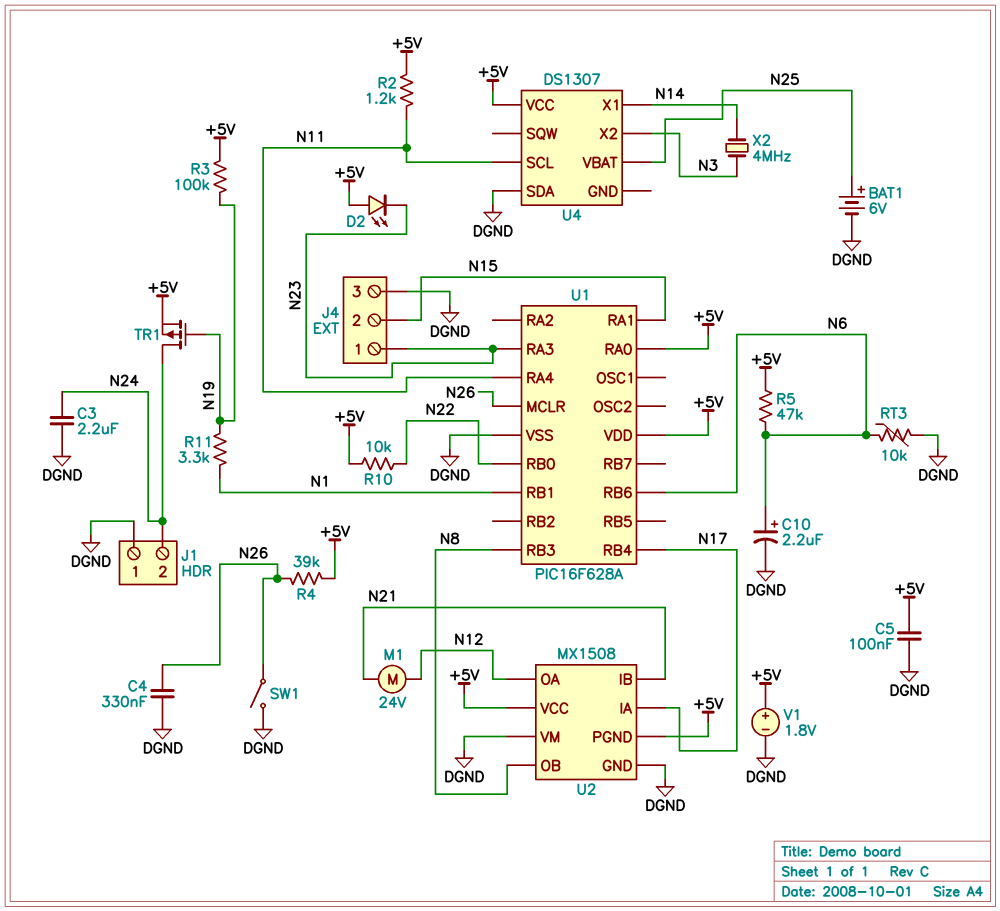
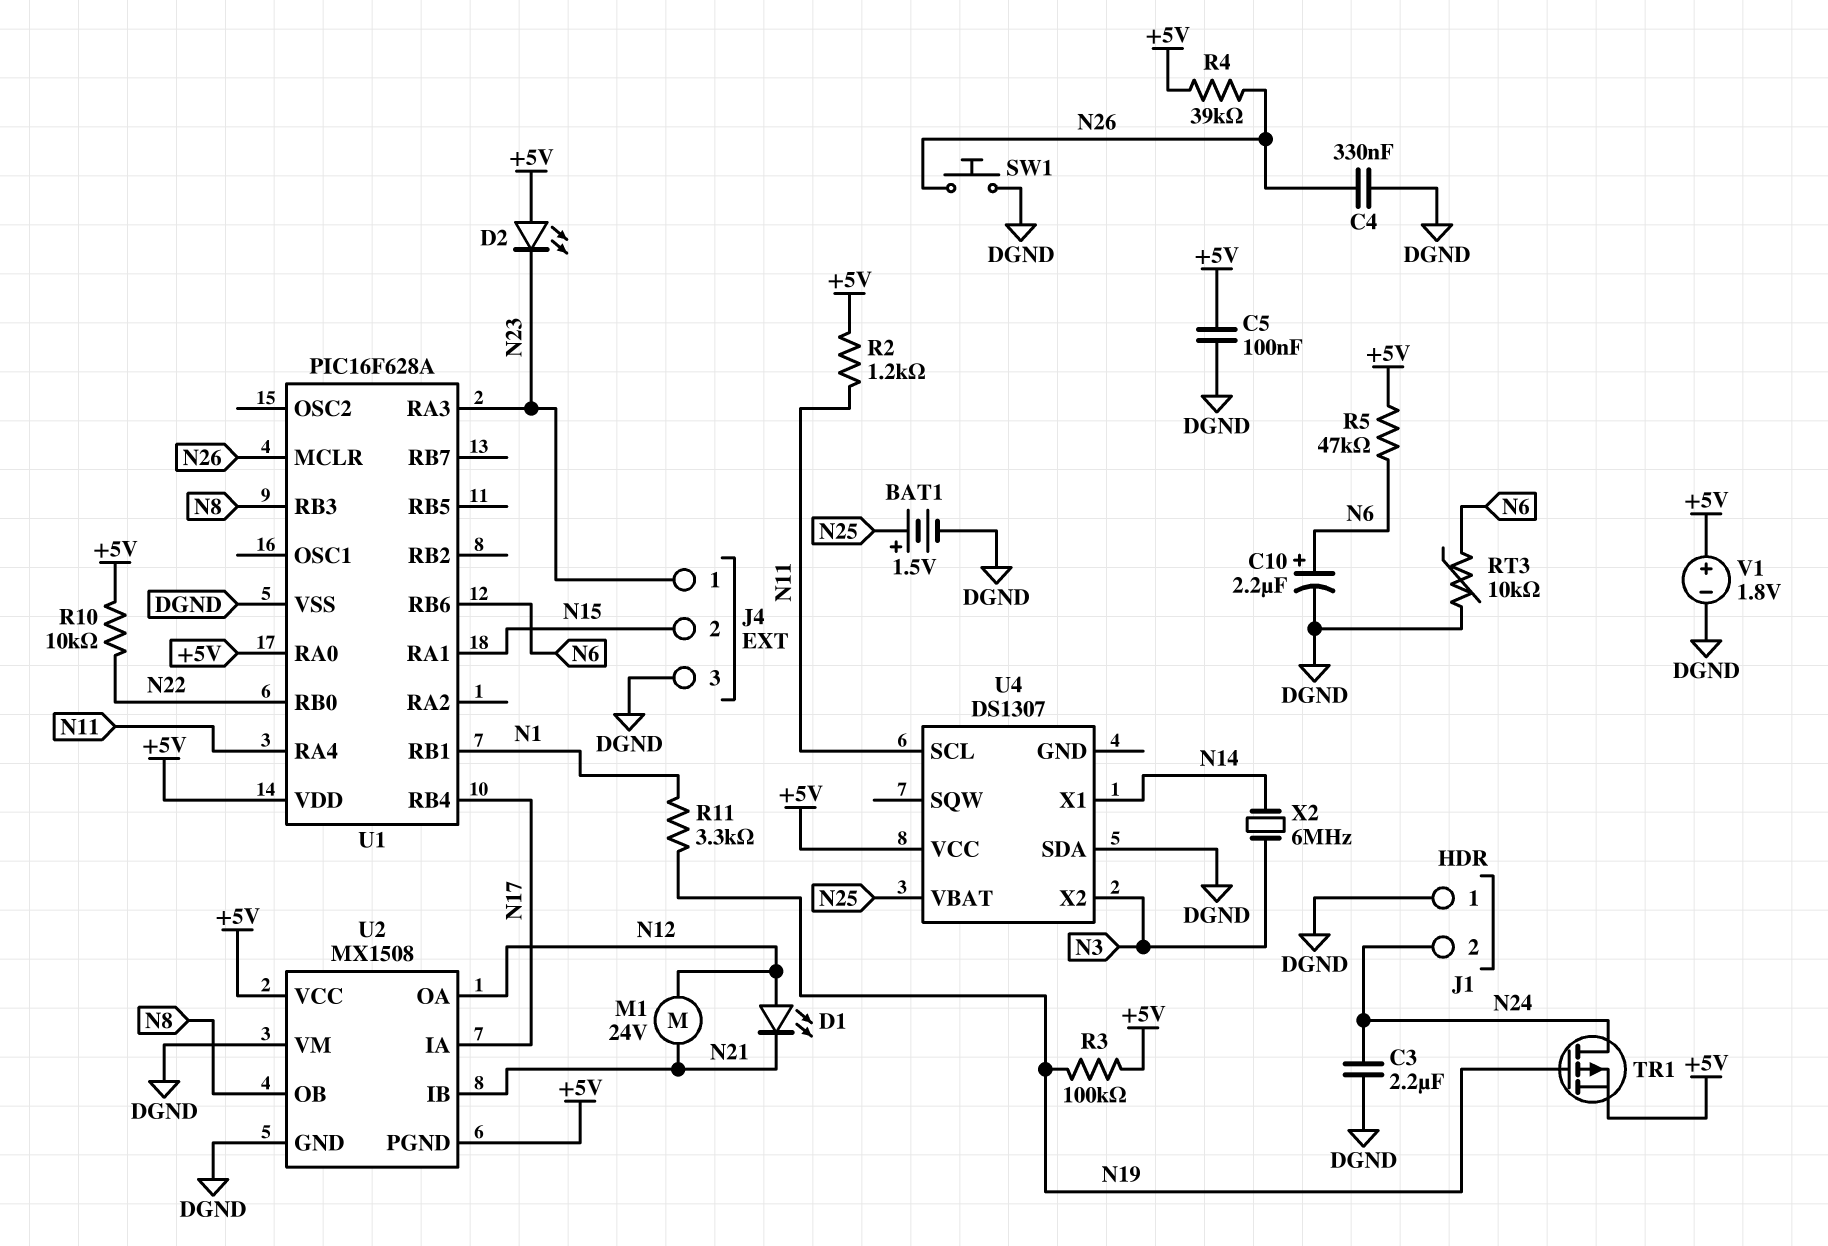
BAT1: 6V (plus N25, minus DGND) -> 1.5V (plus N25, minus DGND)
D1: none -> LED (A N12, K N21)
SW1: switch (DGND, N26) -> button (DGND, N26)
X2: 4MHz (N3, N14) -> 6MHz (N3, N14)

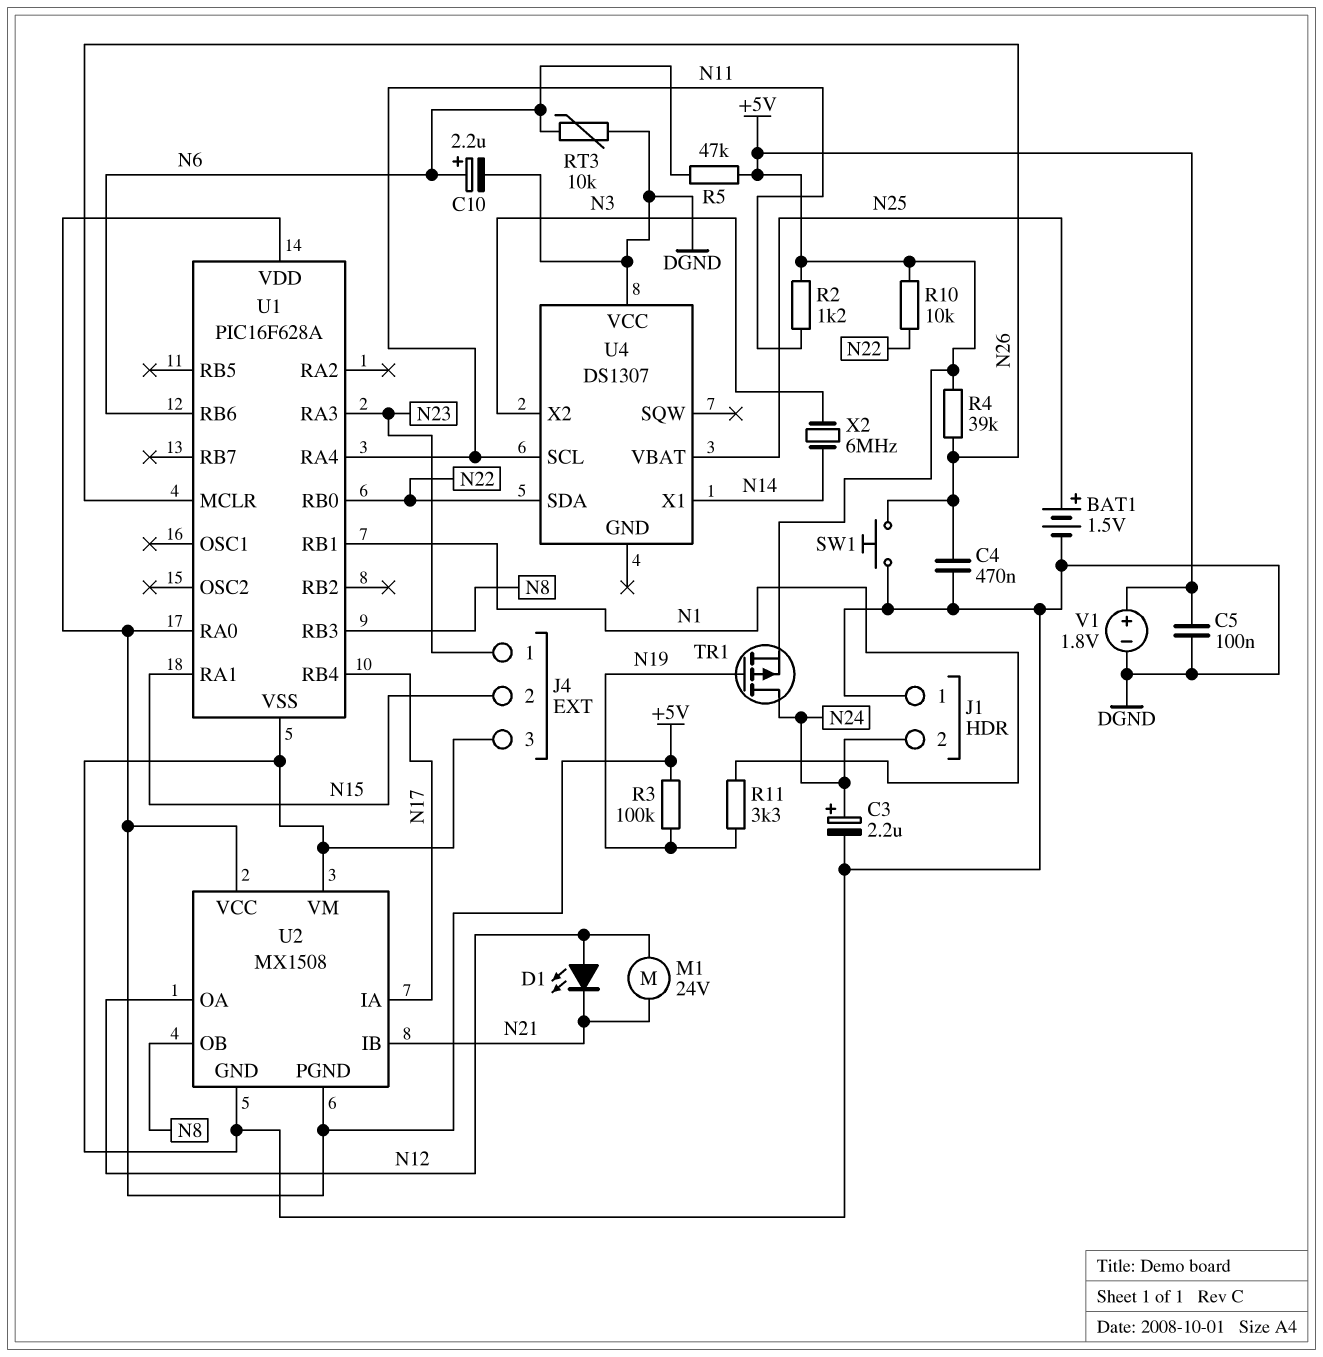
C3: 2.2uF (DGND, N24) -> 2.2uF (plus N24, minus DGND)
C4: 330nF (DGND, N26) -> 470nF (DGND, N26)
D2: LED (A +5V, K N23) -> none
U4 pin SDA: DGND -> N22
U4 pin VCC: +5V -> DGND

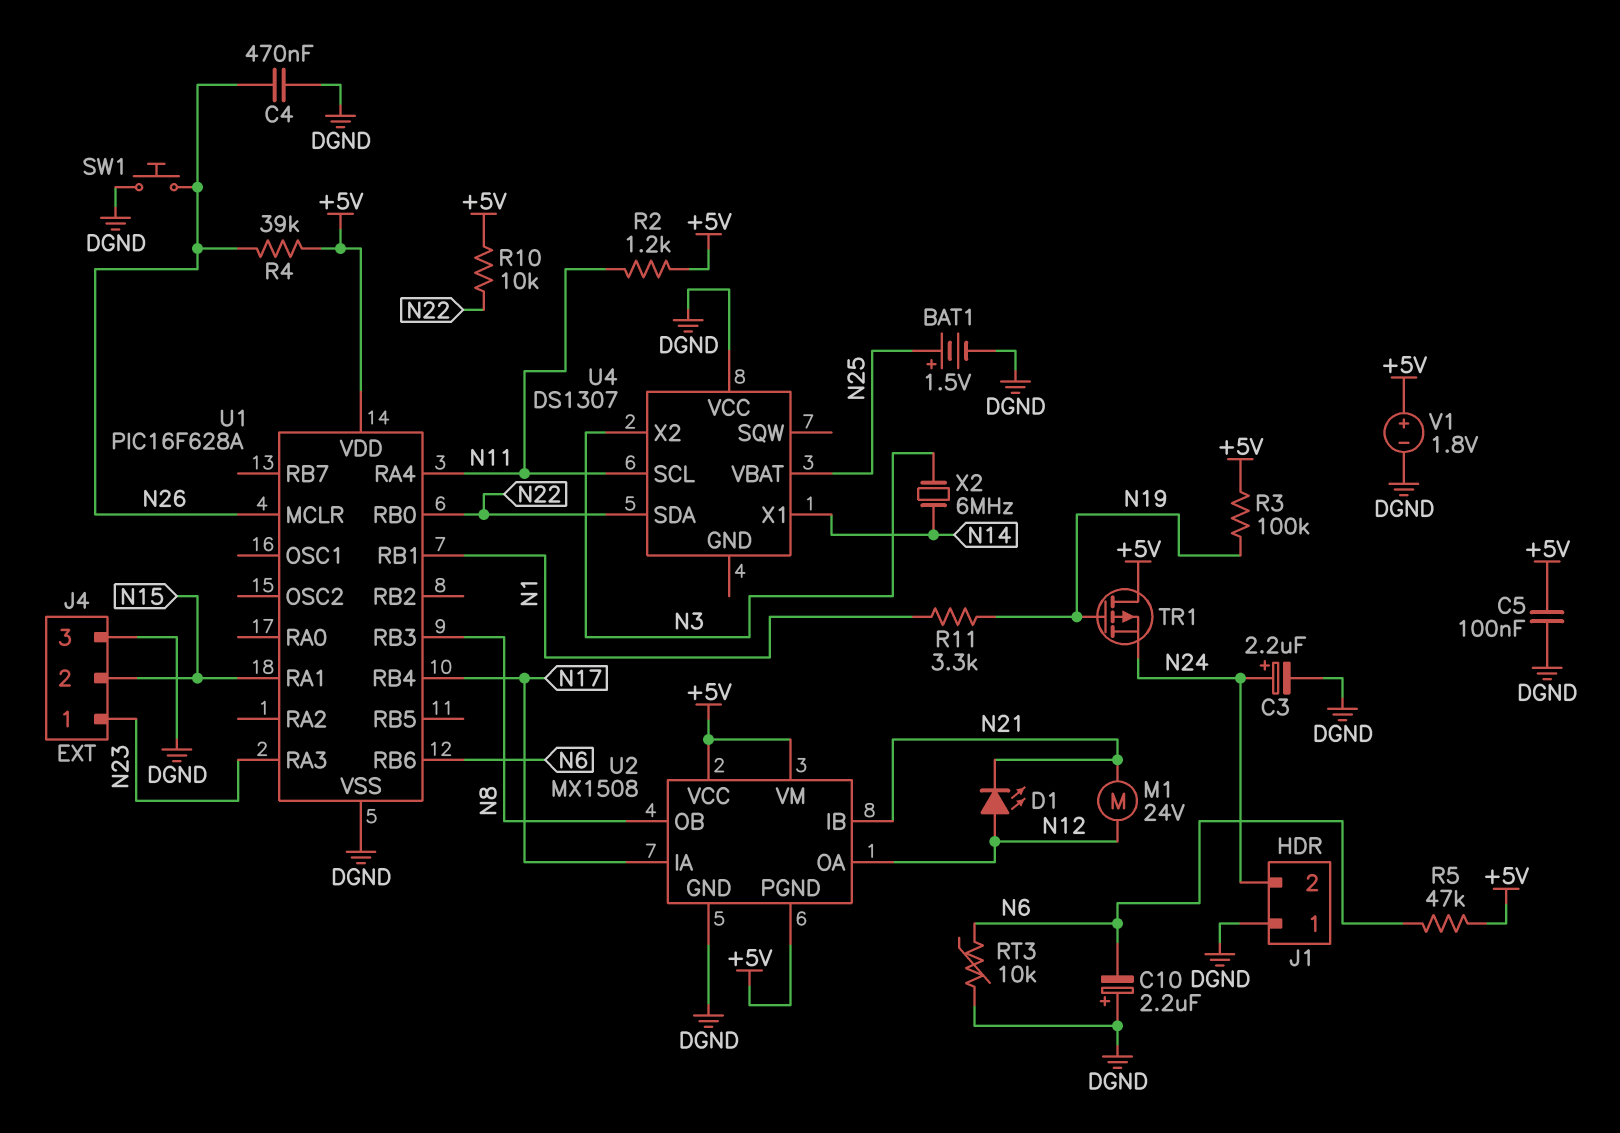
C10: 2.2uF (plus N6, minus DGND) -> 2.2uF (plus DGND, minus N6)
TR1: PMOS (G N19, D N24, S +5V) -> PMOS (G N19, D +5V, S N24)
U1 pin RA0: +5V -> none
U2 pin VM: DGND -> +5V

